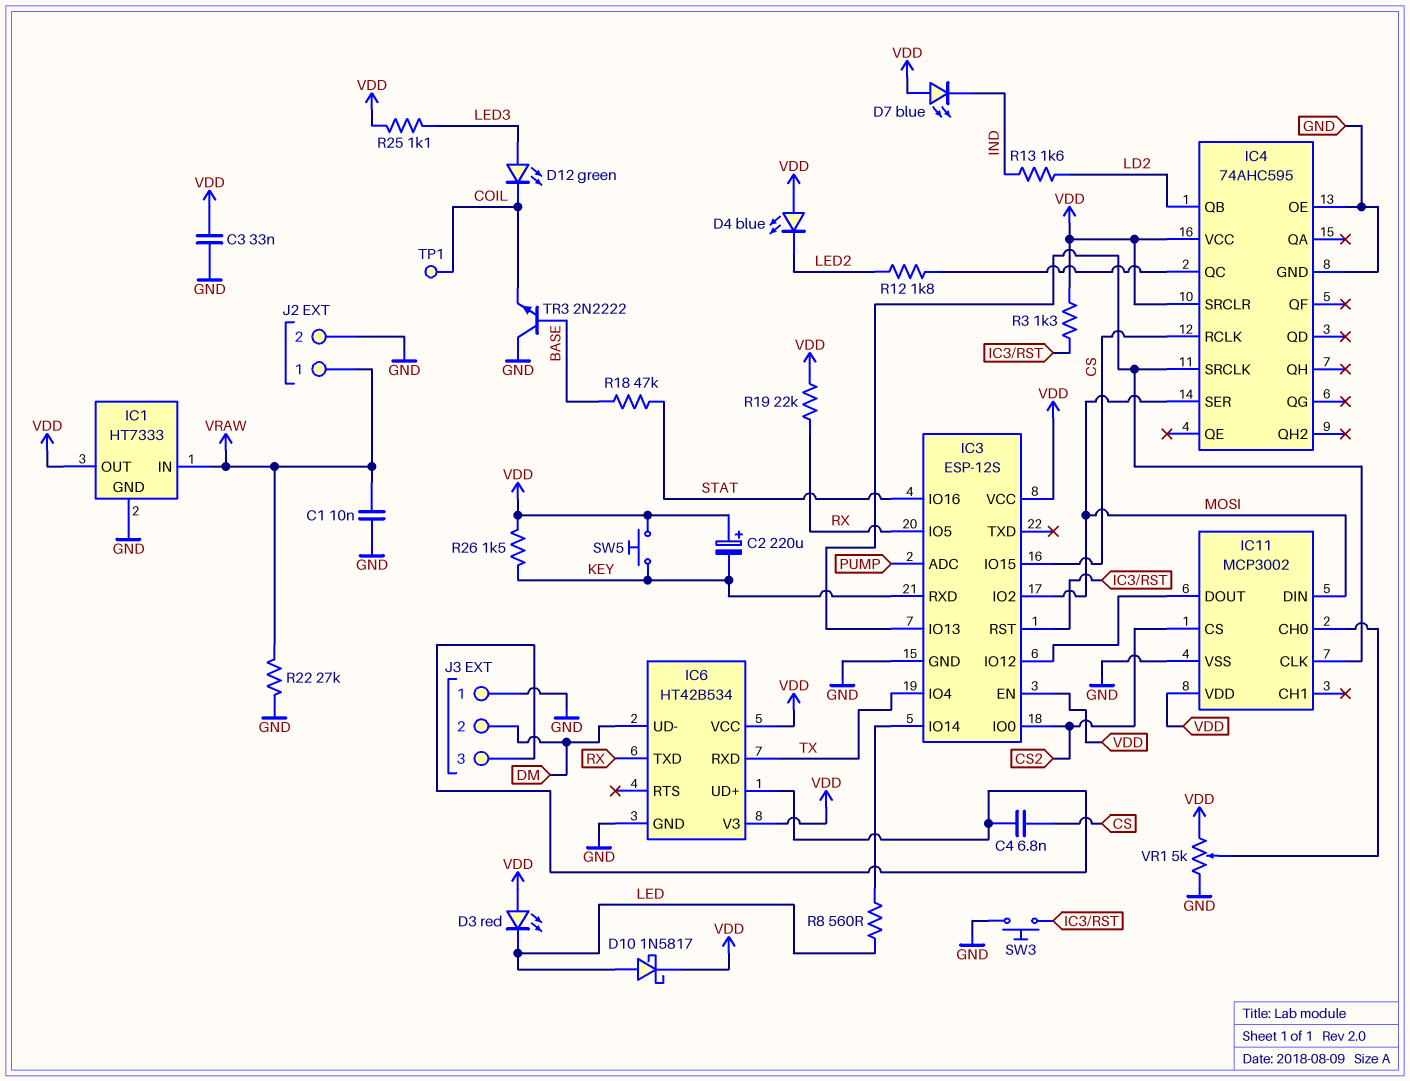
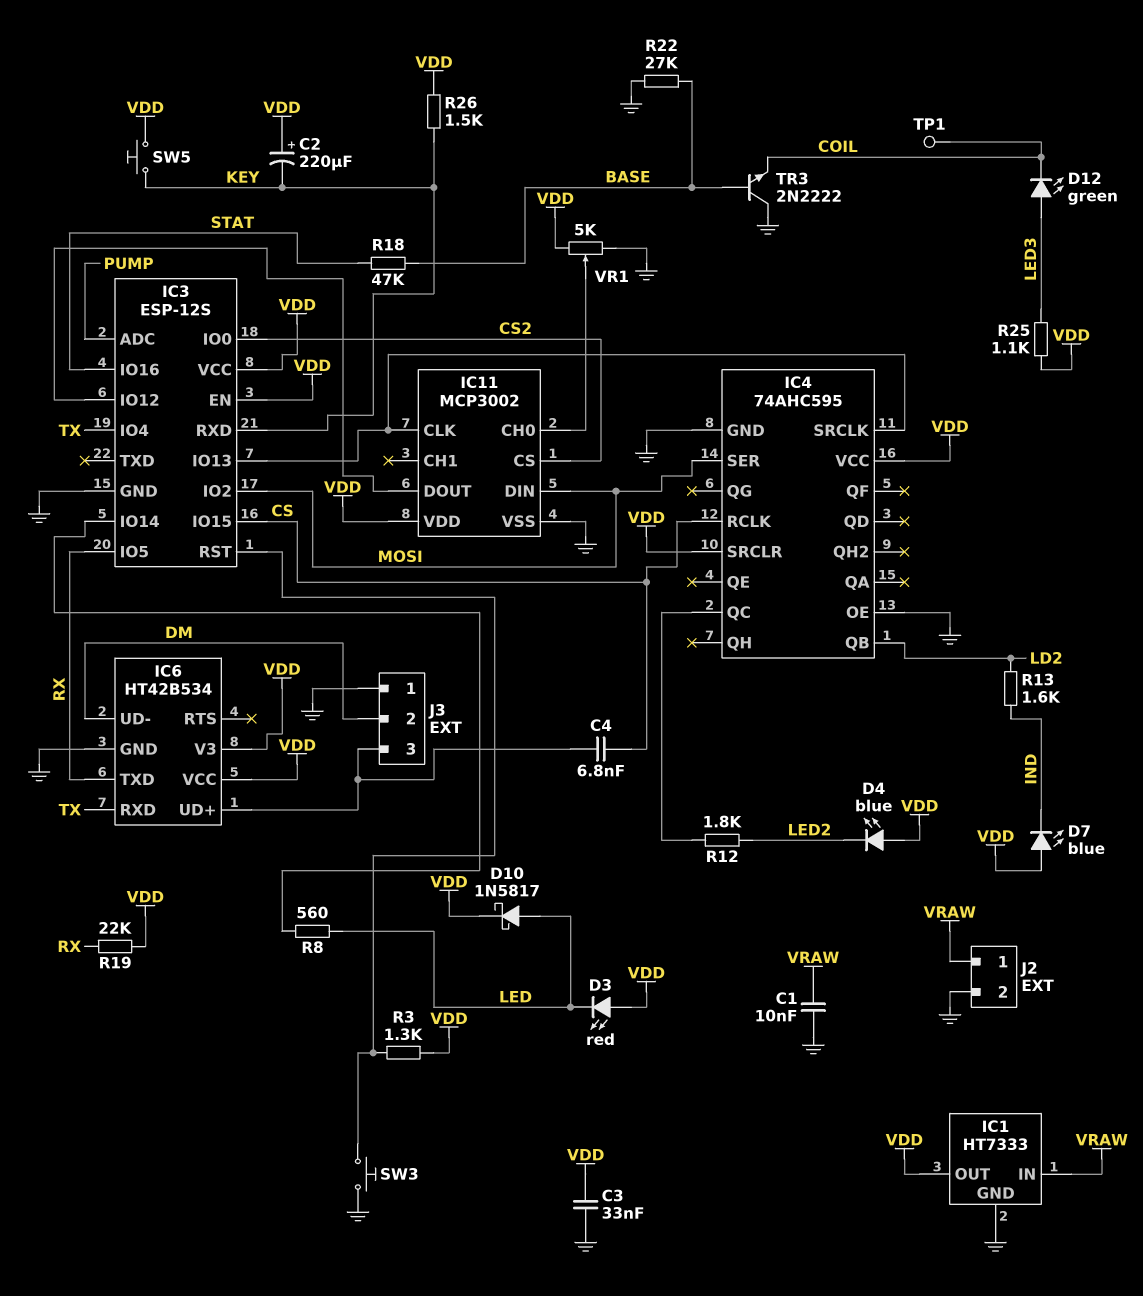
R22: 27k (GND, VRAW) -> 27k (BASE, GND)

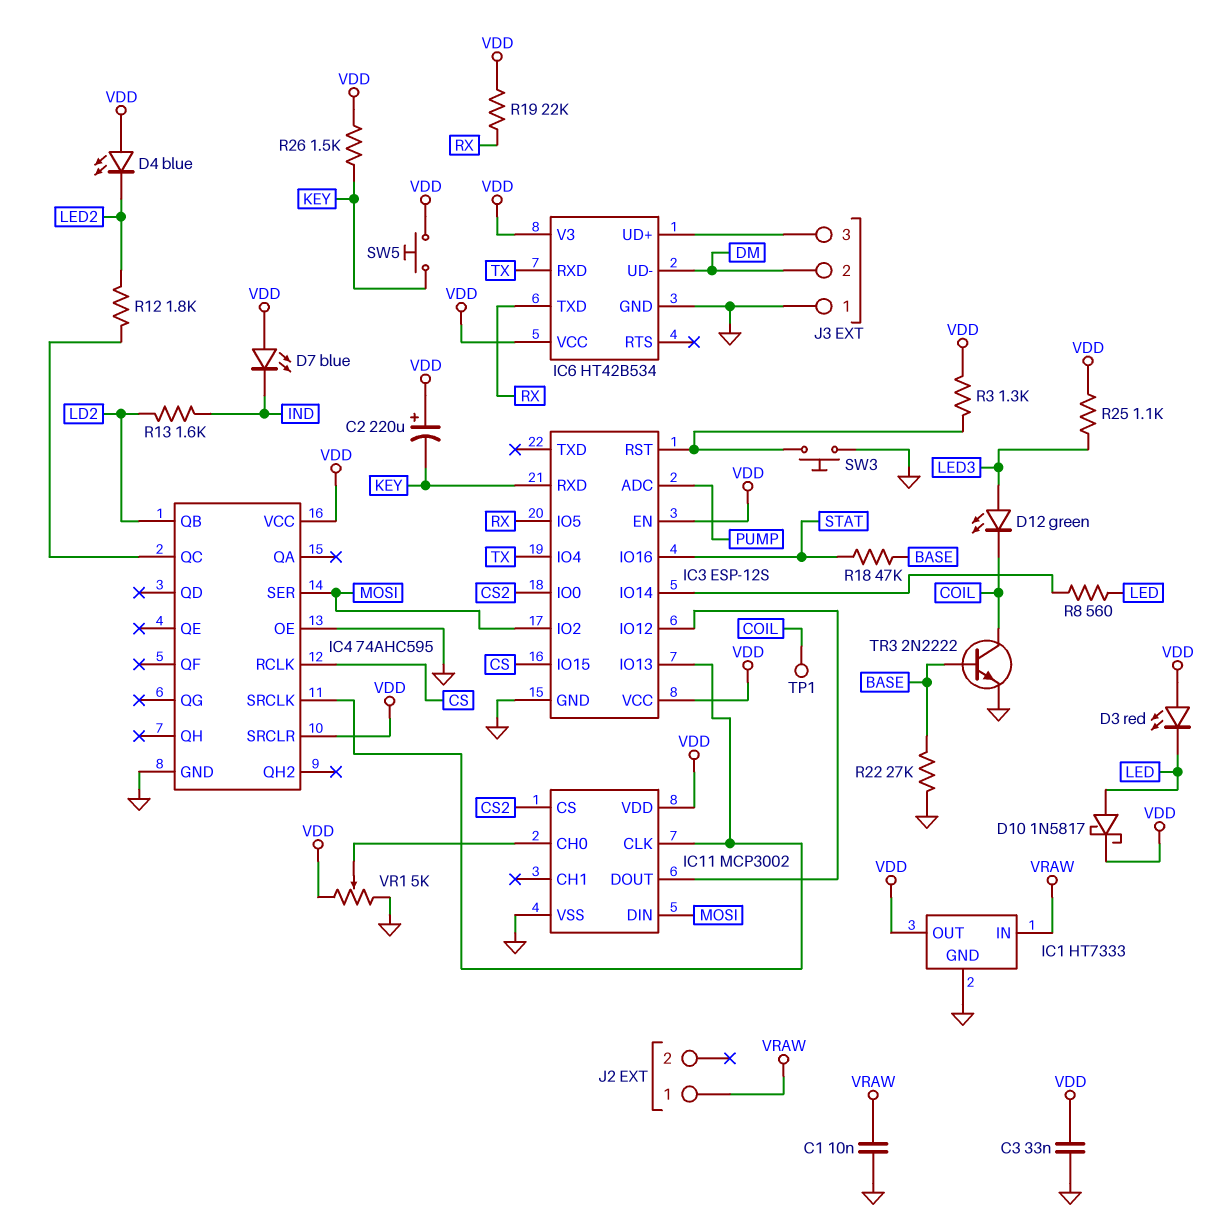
C4: 6.8nF (CS, IC6/UD+) -> none
J2 pin 2: GND -> none
TR3: NPN 2N2222 (B BASE, C GND, E COIL) -> NPN 2N2222 (B BASE, C COIL, E GND)

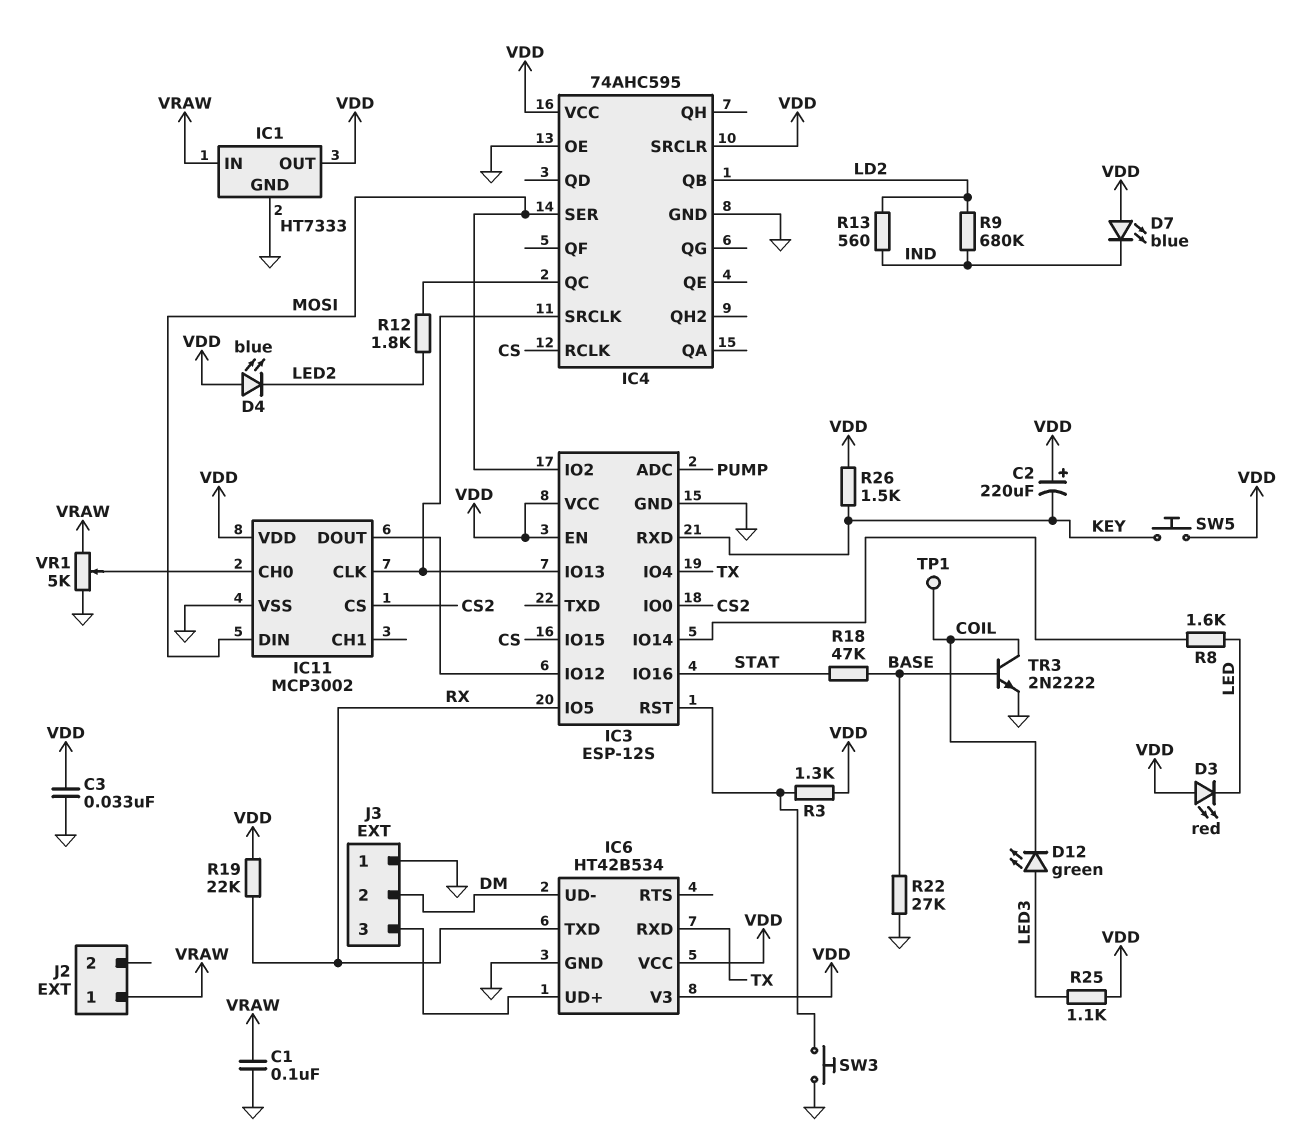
C1: 10nF (GND, VRAW) -> 100nF (GND, VRAW)
D10: schottky 1N5817 (A LED, K VDD) -> none
R8: 560 (IC3/IO14, LED) -> 1.6k (IC3/IO14, LED)
R9: none -> 680k (IND, LD2)
R13: 1.6k (IND, LD2) -> 560 (IND, LD2)
VR1: 5k (GND, VDD, wiper IC11/CH0) -> 5k (GND, VRAW, wiper IC11/CH0)

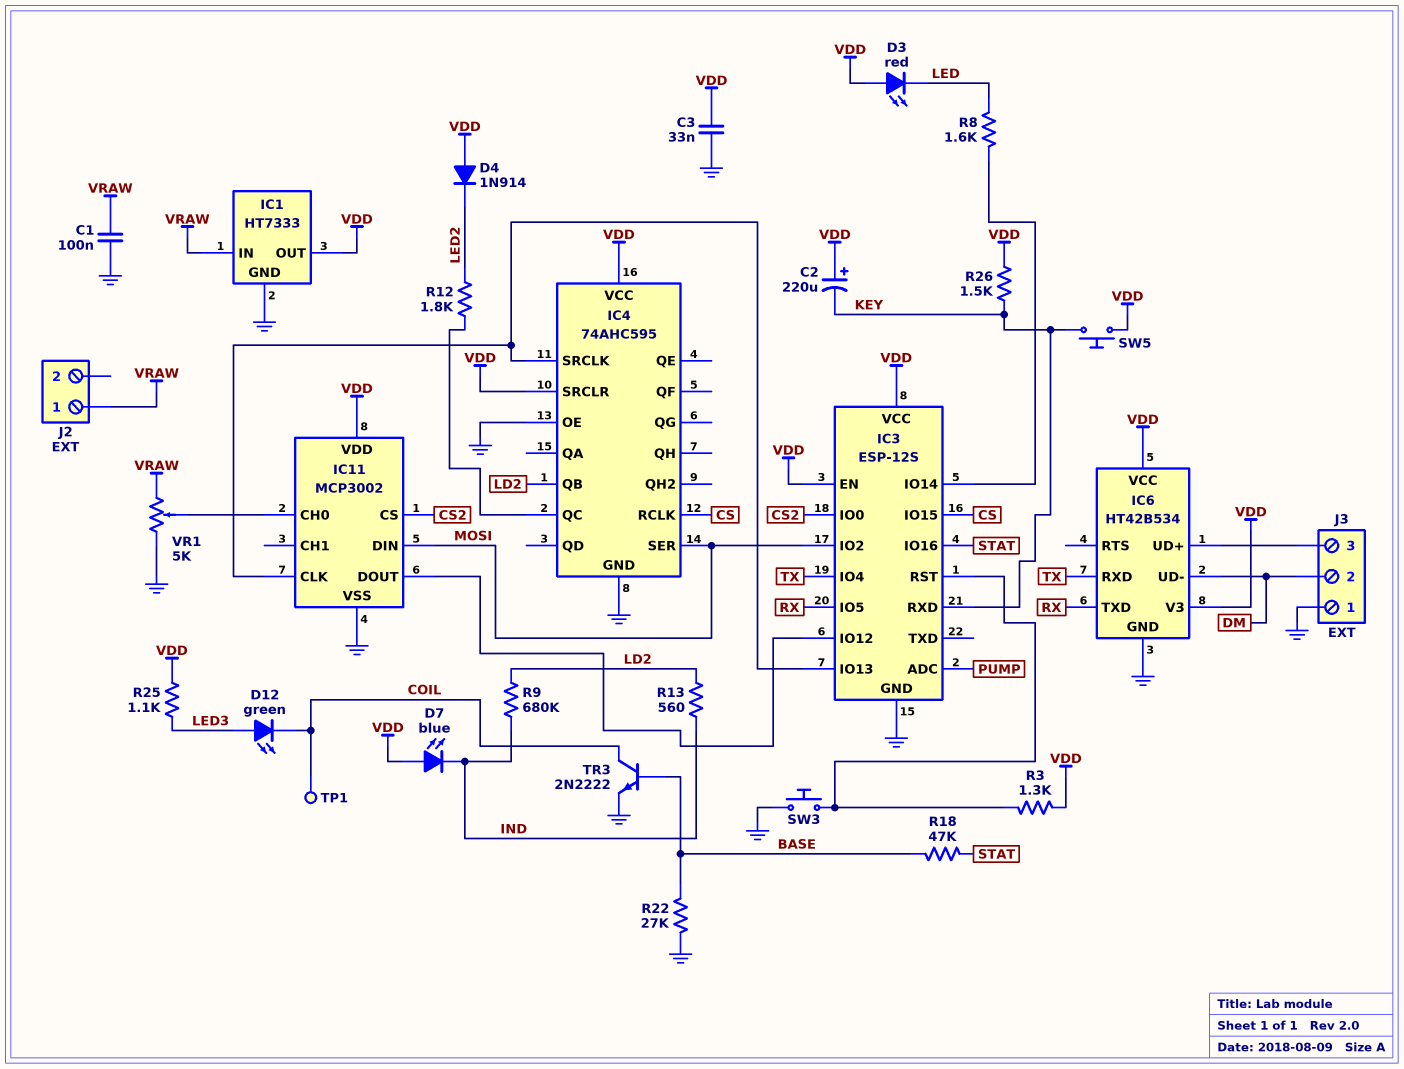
D4: LED blue (A VDD, K LED2) -> diode 1N914 (A VDD, K LED2)
R19: 22k (RX, VDD) -> none

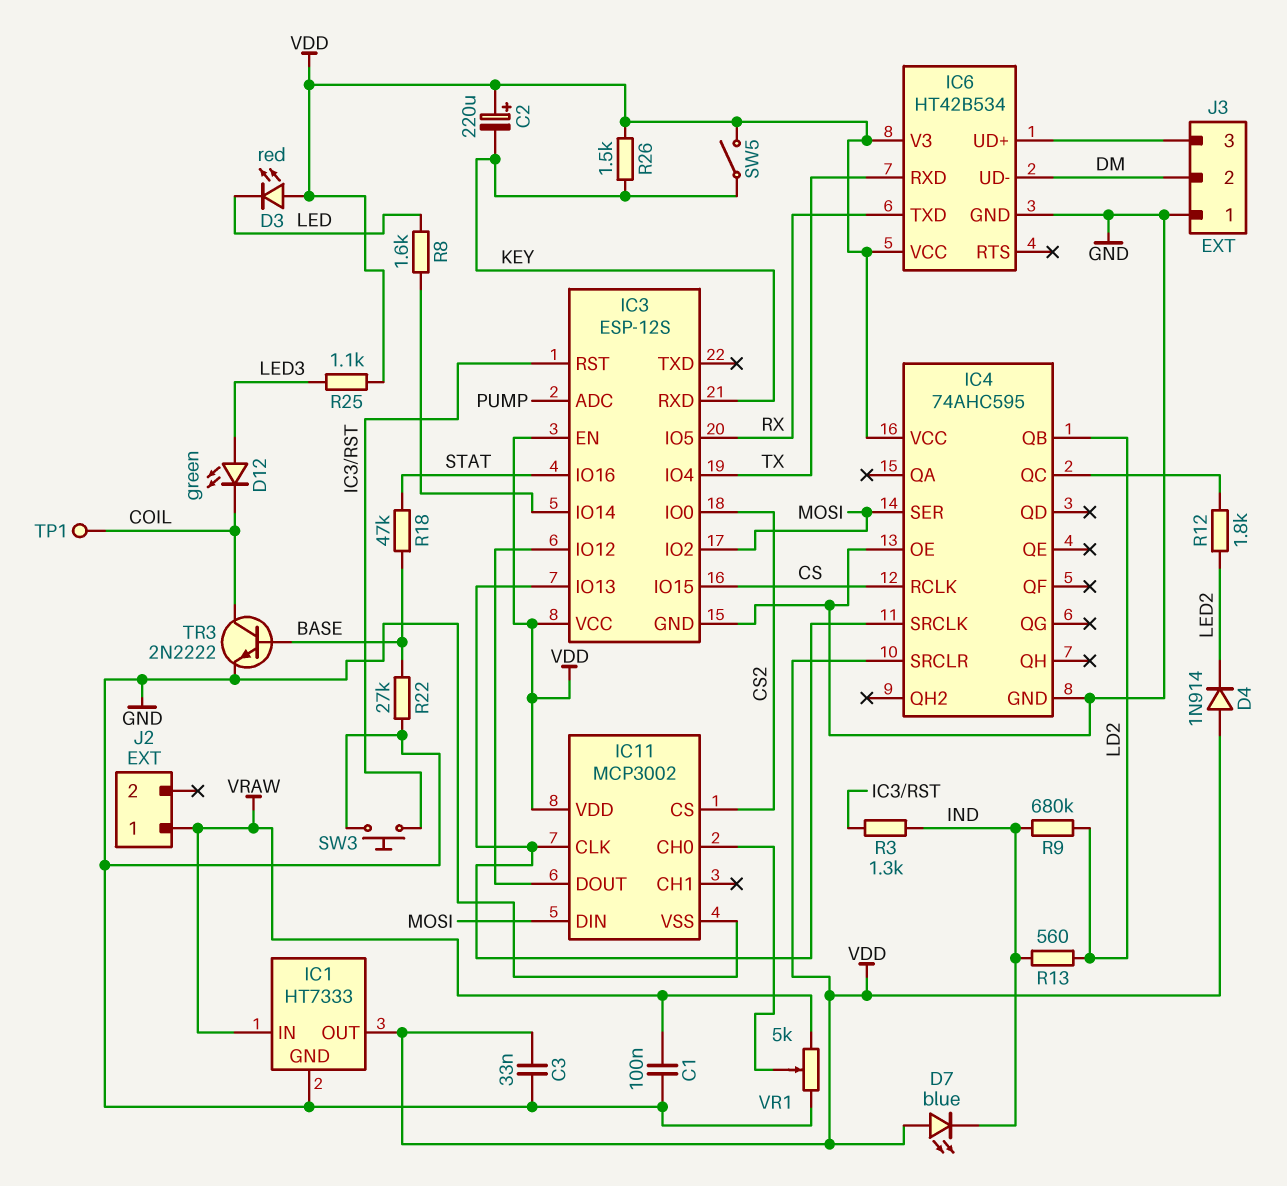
R3: 1.3k (IC3/RST, VDD) -> 1.3k (IC3/RST, IND)
SW5: button (KEY, VDD) -> switch (KEY, VDD)

